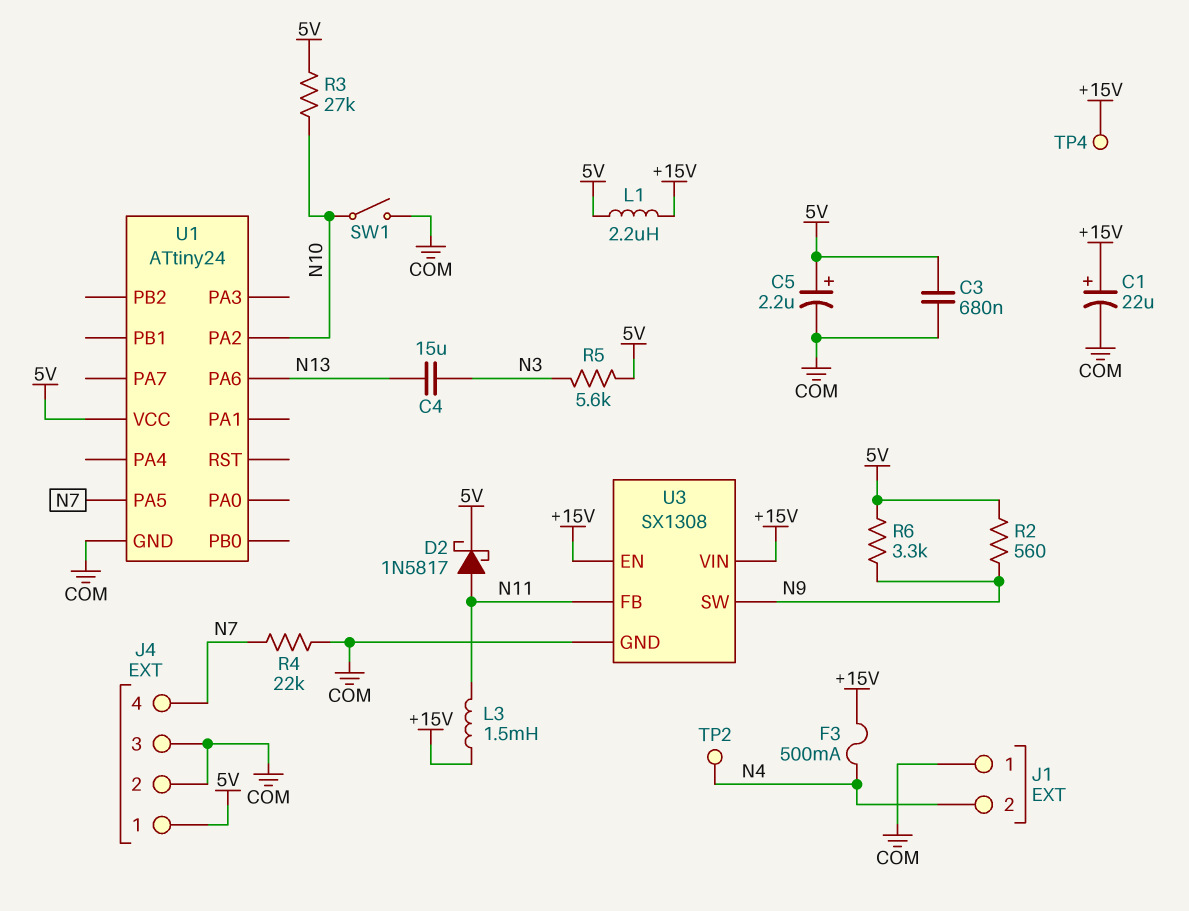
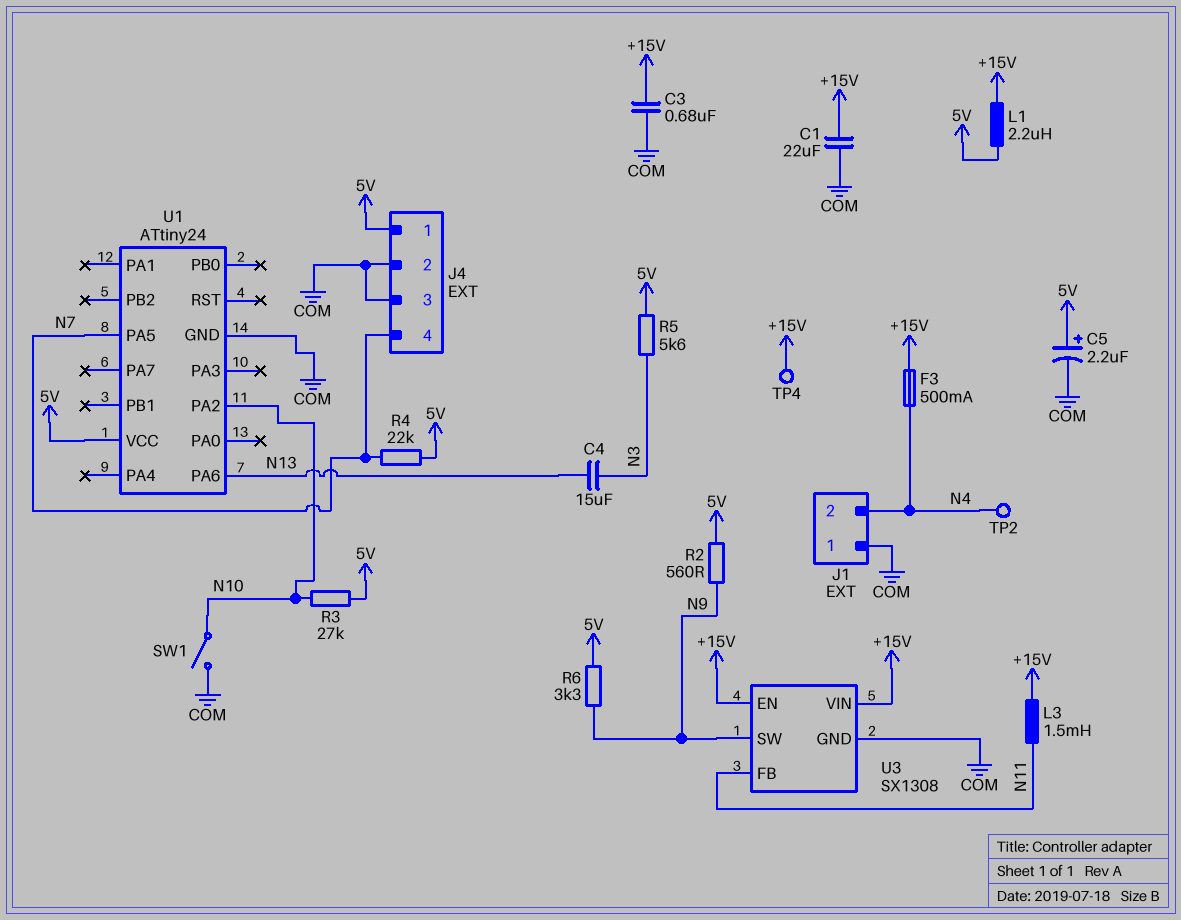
C1: 22uF (plus +15V, minus COM) -> 22uF (+15V, COM)
C3: 680nF (5V, COM) -> 680nF (+15V, COM)
D2: schottky 1N5817 (A N11, K 5V) -> none
R4: 22k (COM, N7) -> 22k (5V, N7)

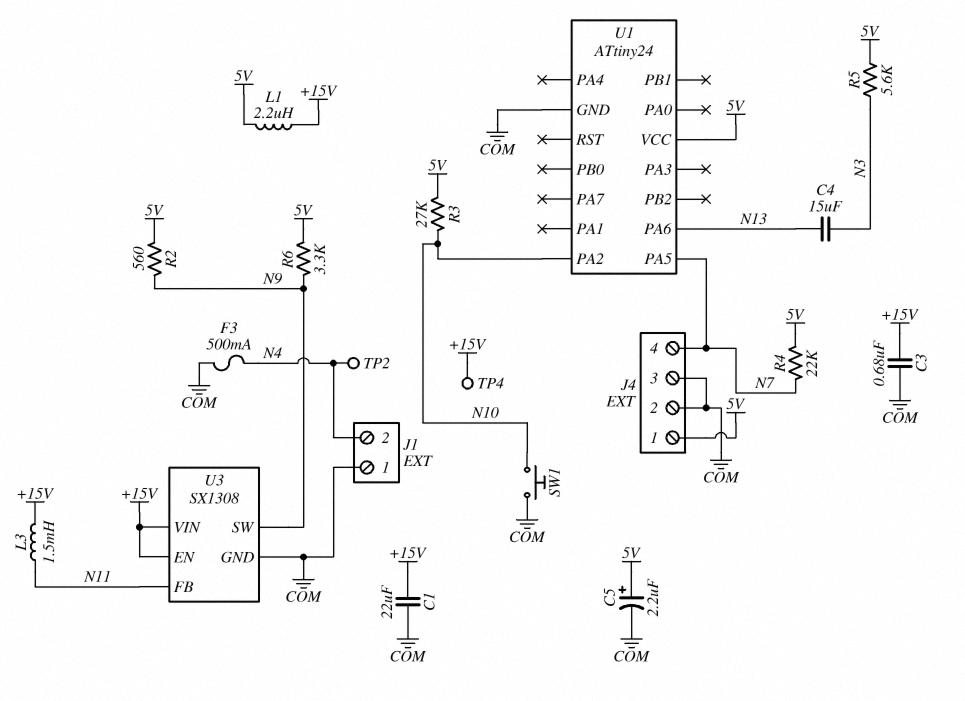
F3: 500mA (+15V, N4) -> 500mA (COM, N4)
SW1: switch (COM, N10) -> button (COM, N10)

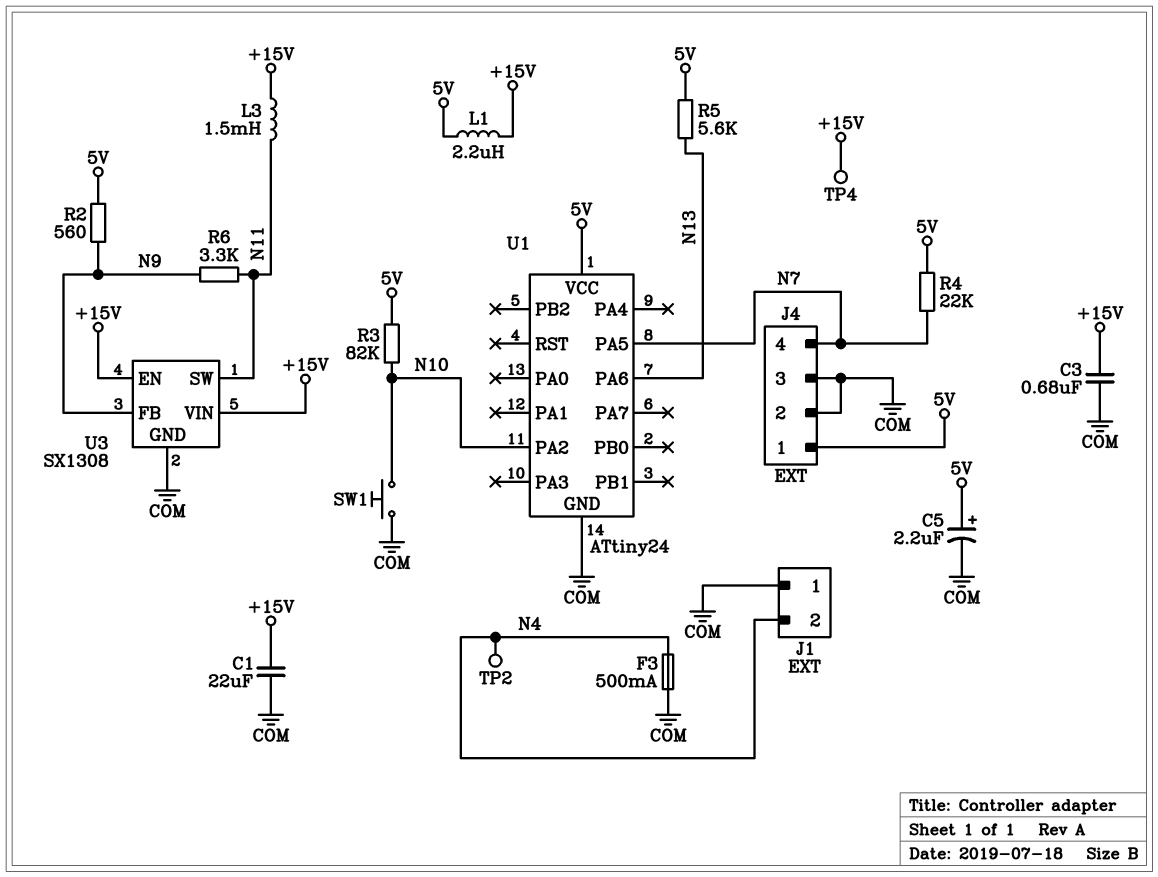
C4: 15uF (N3, N13) -> none
R3: 27k (5V, N10) -> 82k (5V, N10)
R5: 5.6k (5V, N3) -> 5.6k (5V, N13)
R6: 3.3k (5V, N9) -> 3.3k (N9, N11)
U3 pin FB: N11 -> N9
U3 pin SW: N9 -> N11

